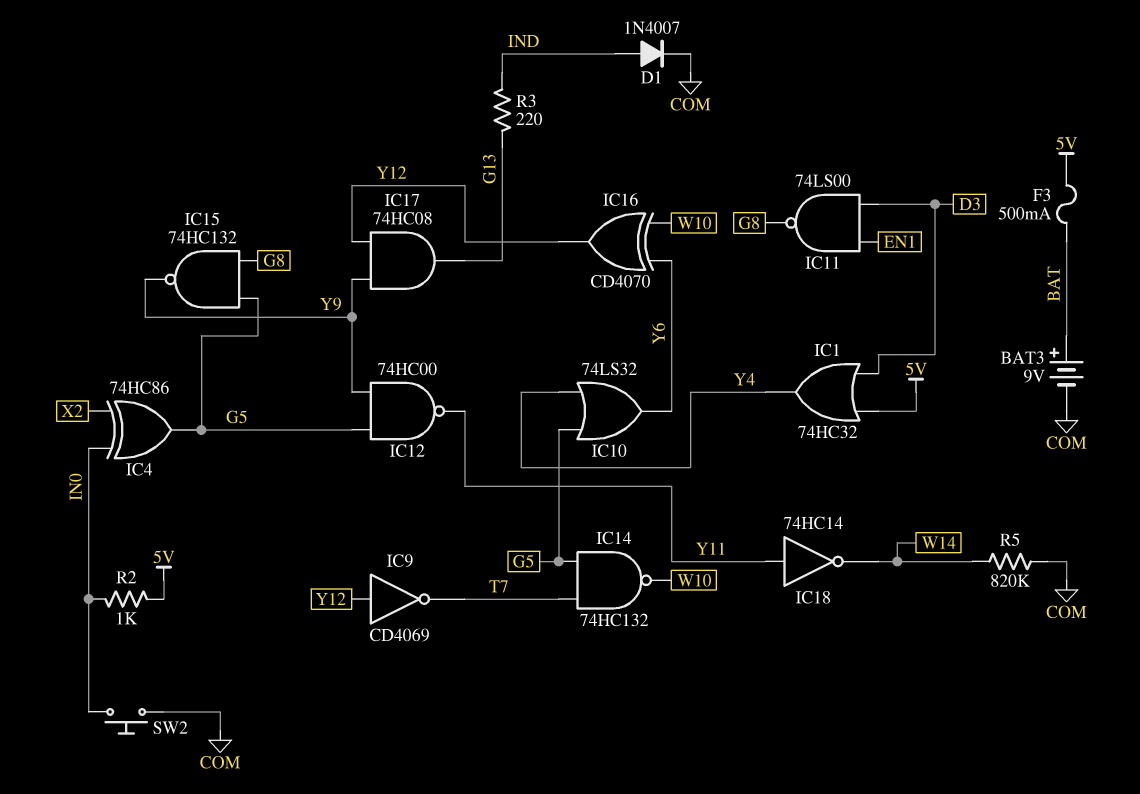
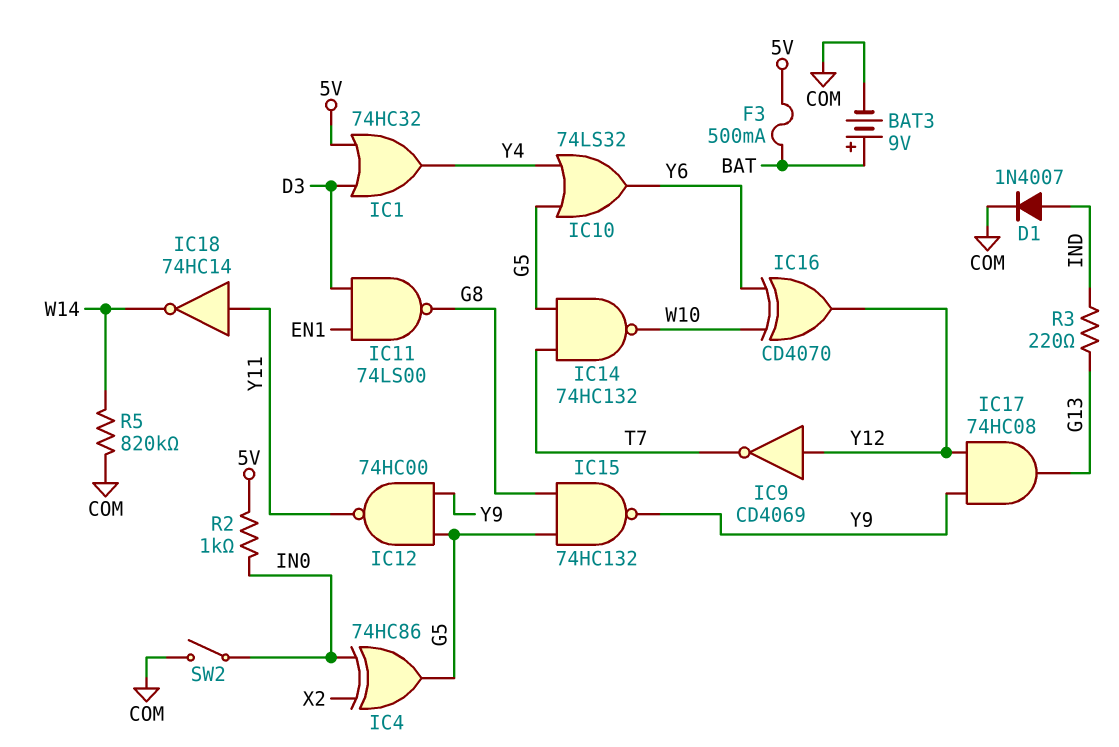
SW2: button (COM, IN0) -> switch (COM, IN0)

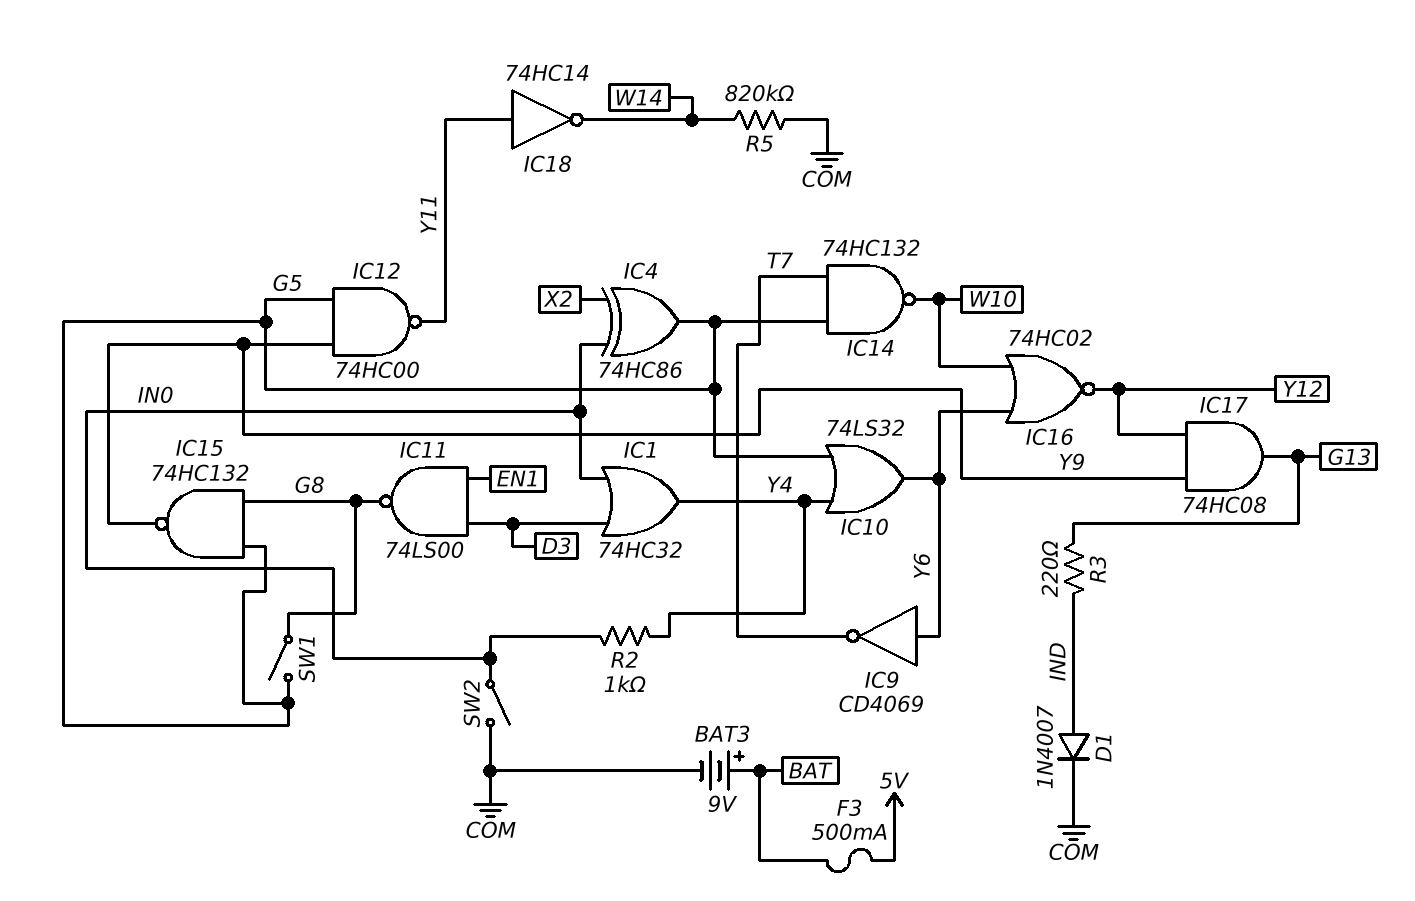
IC1: OR 74HC32 (in 5V, in D3, out Y4) -> OR 74HC32 (in D3, in IN0, out Y4)
IC9: NOT CD4069 (in Y12, out T7) -> NOT CD4069 (in Y6, out T7)
IC16: XOR CD4070 (in W10, in Y6, out Y12) -> NOR 74HC02 (in W10, in Y6, out Y12)
R2: 1k (5V, IN0) -> 1k (IN0, Y4)
SW1: none -> switch (G5, G8)

